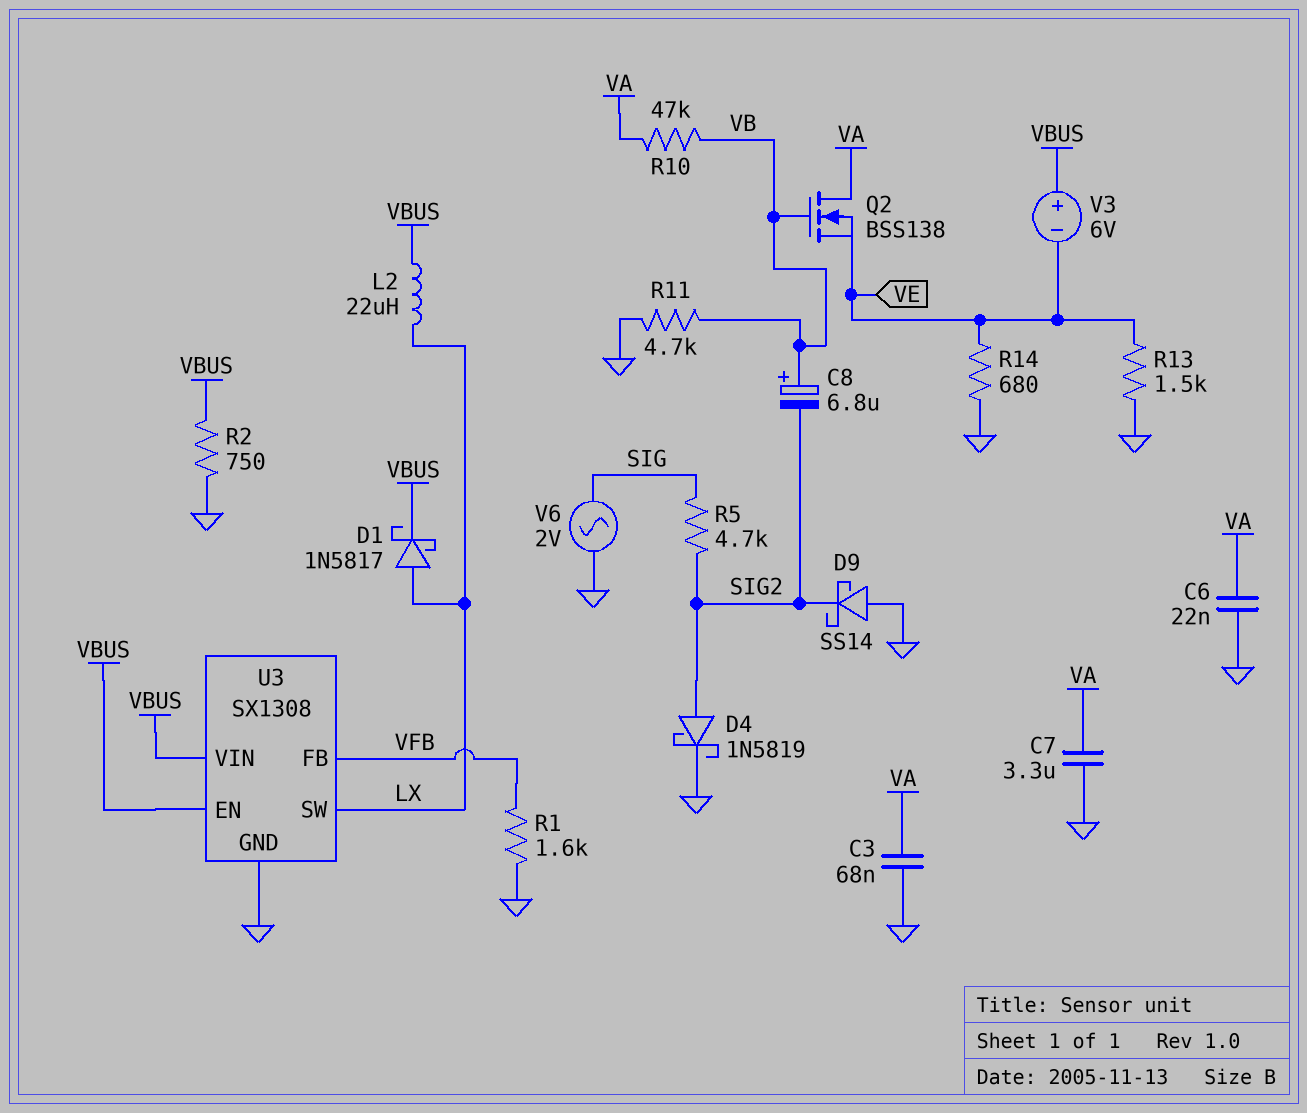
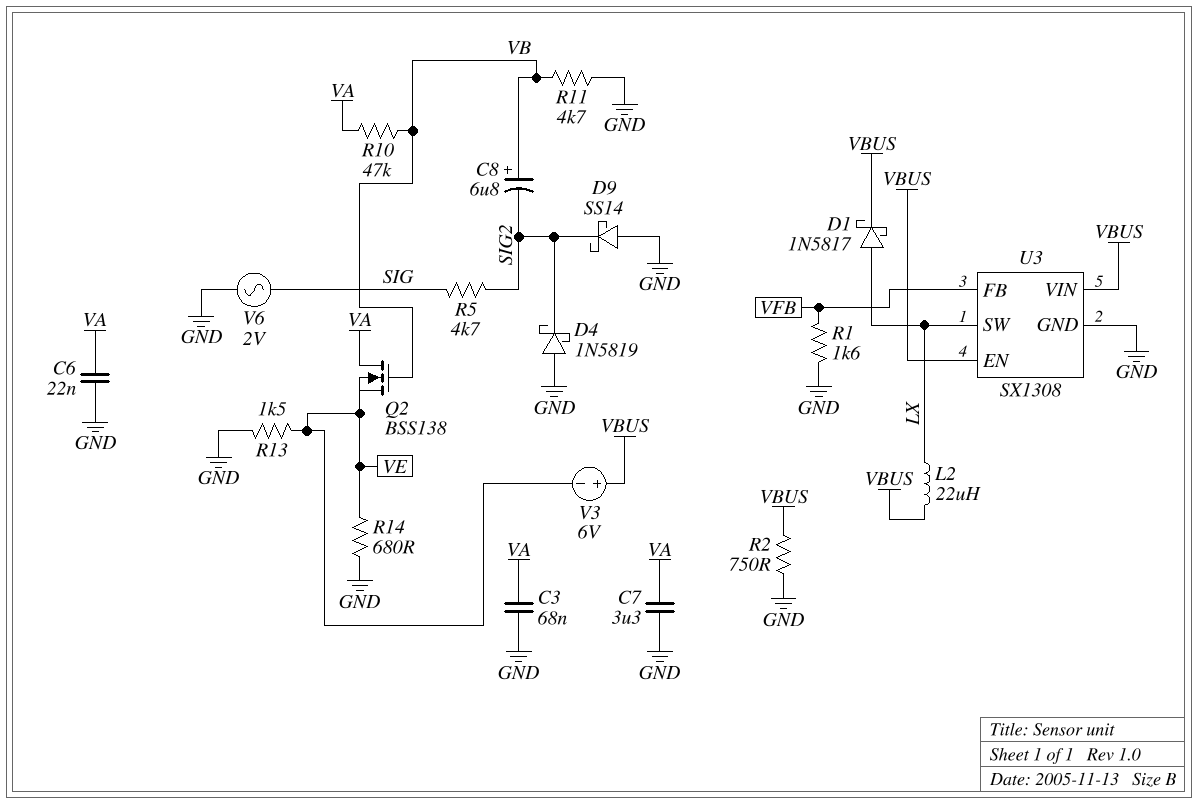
D4: schottky 1N5819 (A SIG2, K GND) -> schottky 1N5819 (A GND, K SIG2)

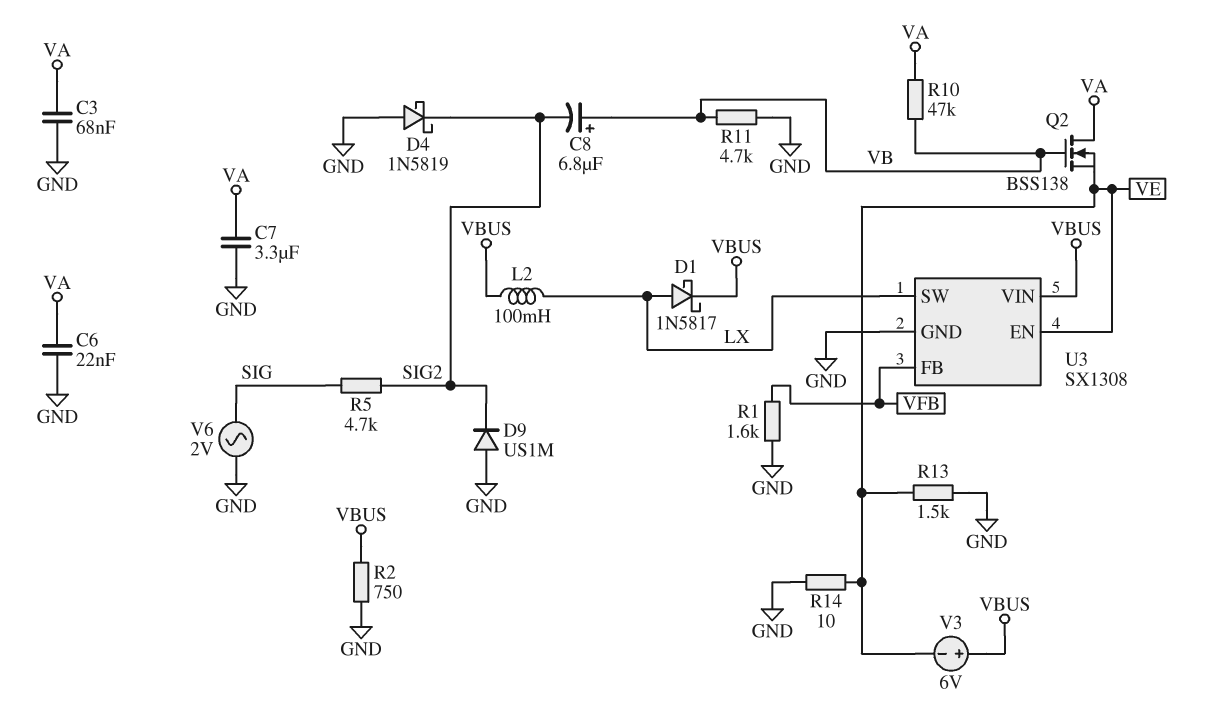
D9: schottky SS14 (A GND, K SIG2) -> diode US1M (A GND, K SIG2)
L2: 22uH (LX, VBUS) -> 100mH (LX, VBUS)
R14: 680 (GND, VE) -> 10 (GND, VE)
U3 pin EN: VBUS -> VE

